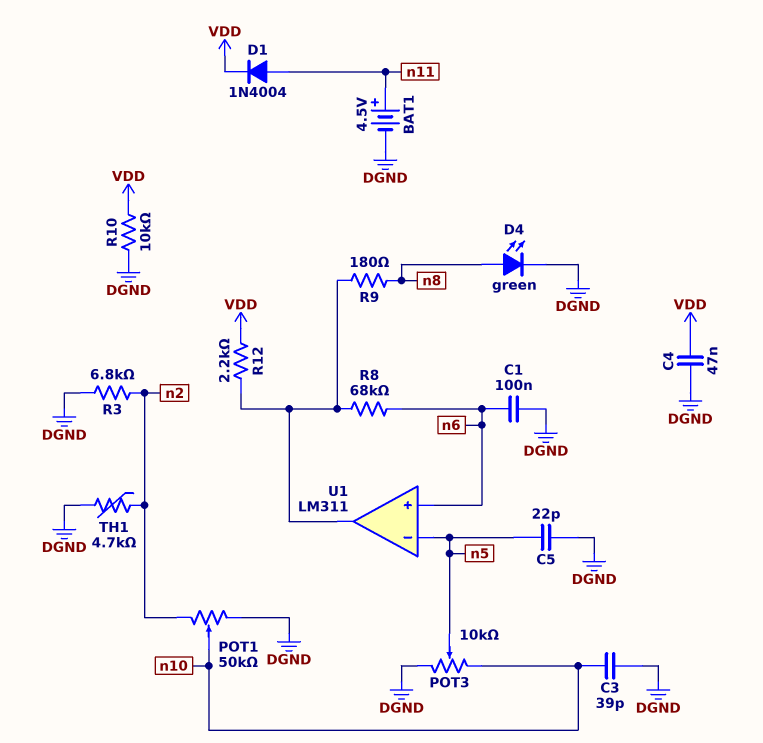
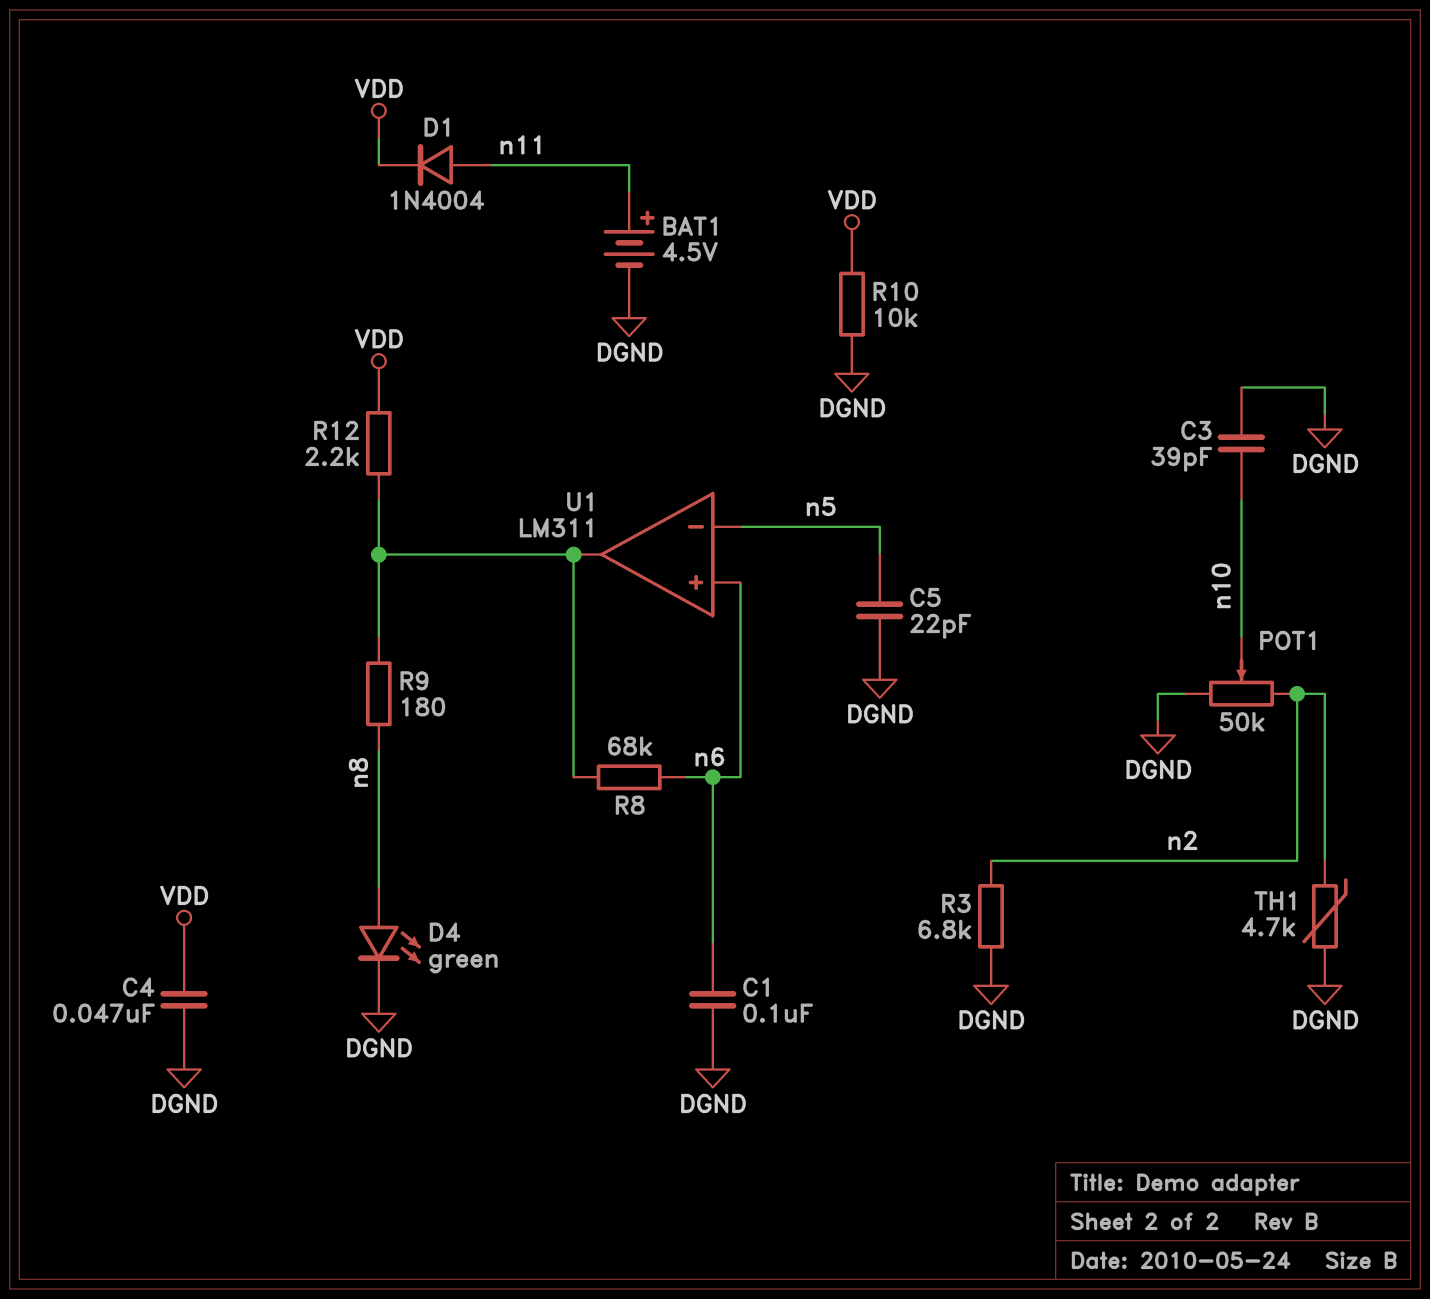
POT3: 10k (DGND, n10, wiper n5) -> none

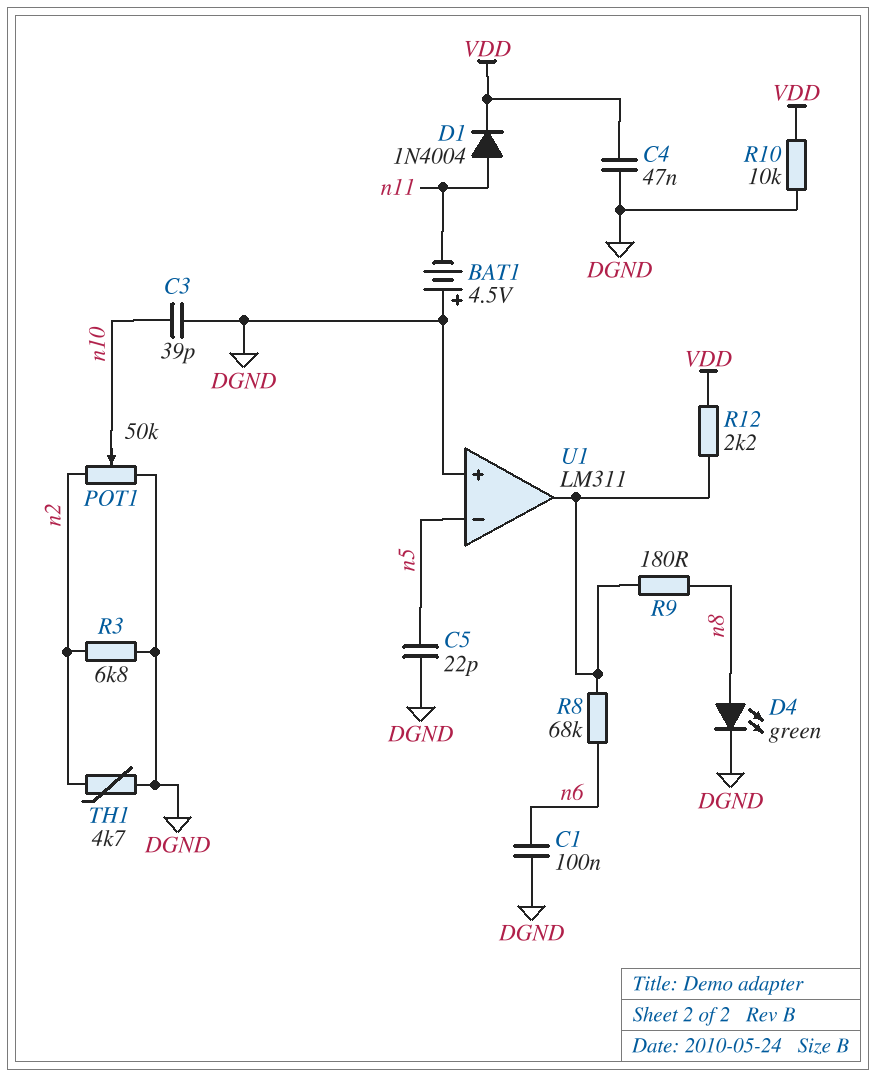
BAT1: 4.5V (plus n11, minus DGND) -> 4.5V (plus DGND, minus n11)
U1 pin in+: n6 -> DGND

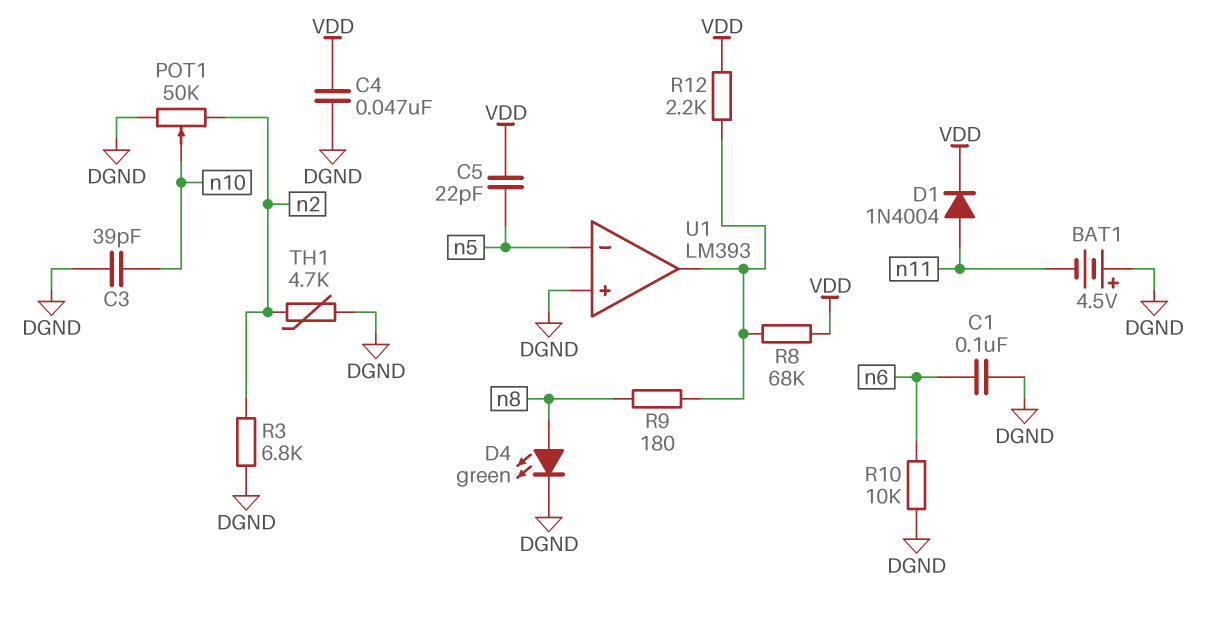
C5: 22pF (DGND, n5) -> 22pF (VDD, n5)
R8: 68k (U1/out, n6) -> 68k (U1/out, VDD)
R10: 10k (DGND, VDD) -> 10k (DGND, n6)
U1: LM311 -> LM393

